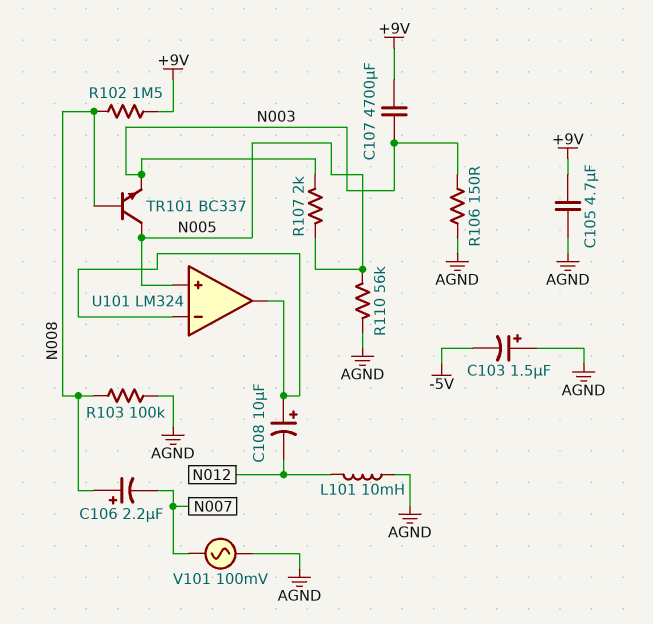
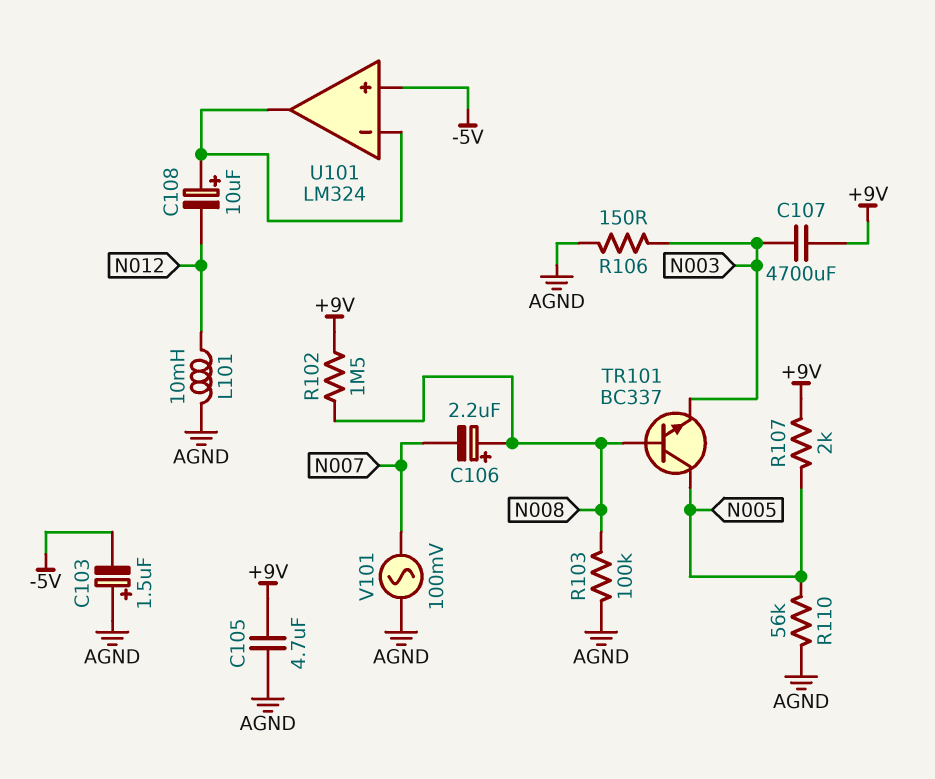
R107: 2k (N003, N005) -> 2k (+9V, N005)
U101 pin in+: N005 -> -5V

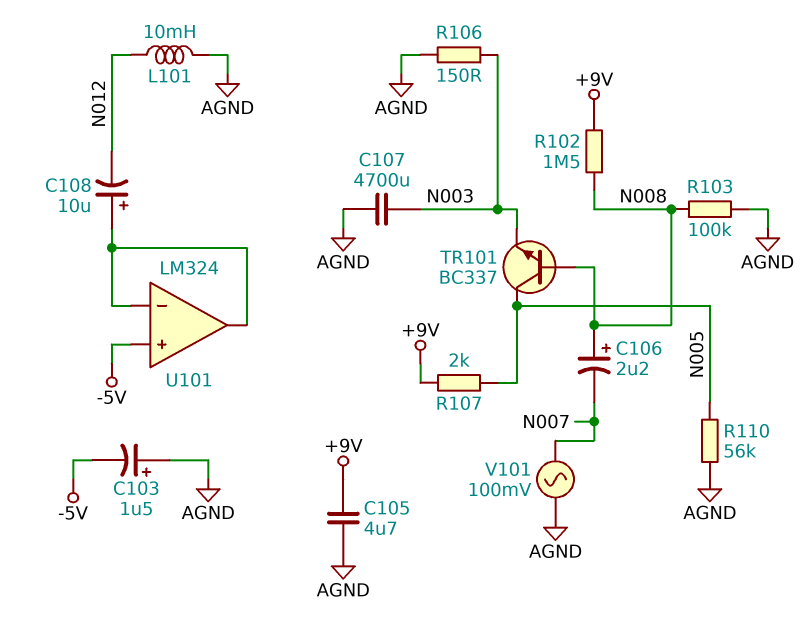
C107: 4700uF (+9V, N003) -> 4700uF (AGND, N003)

